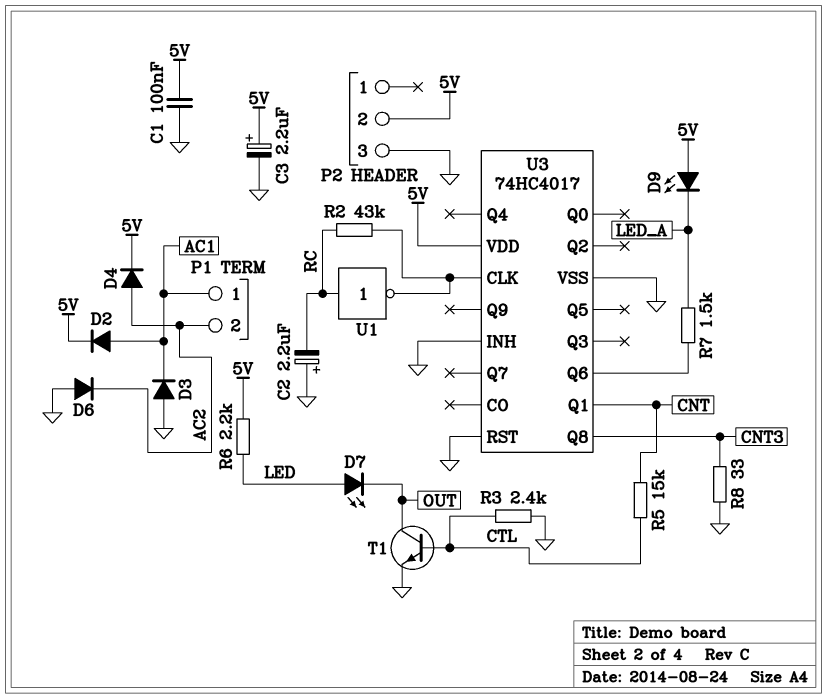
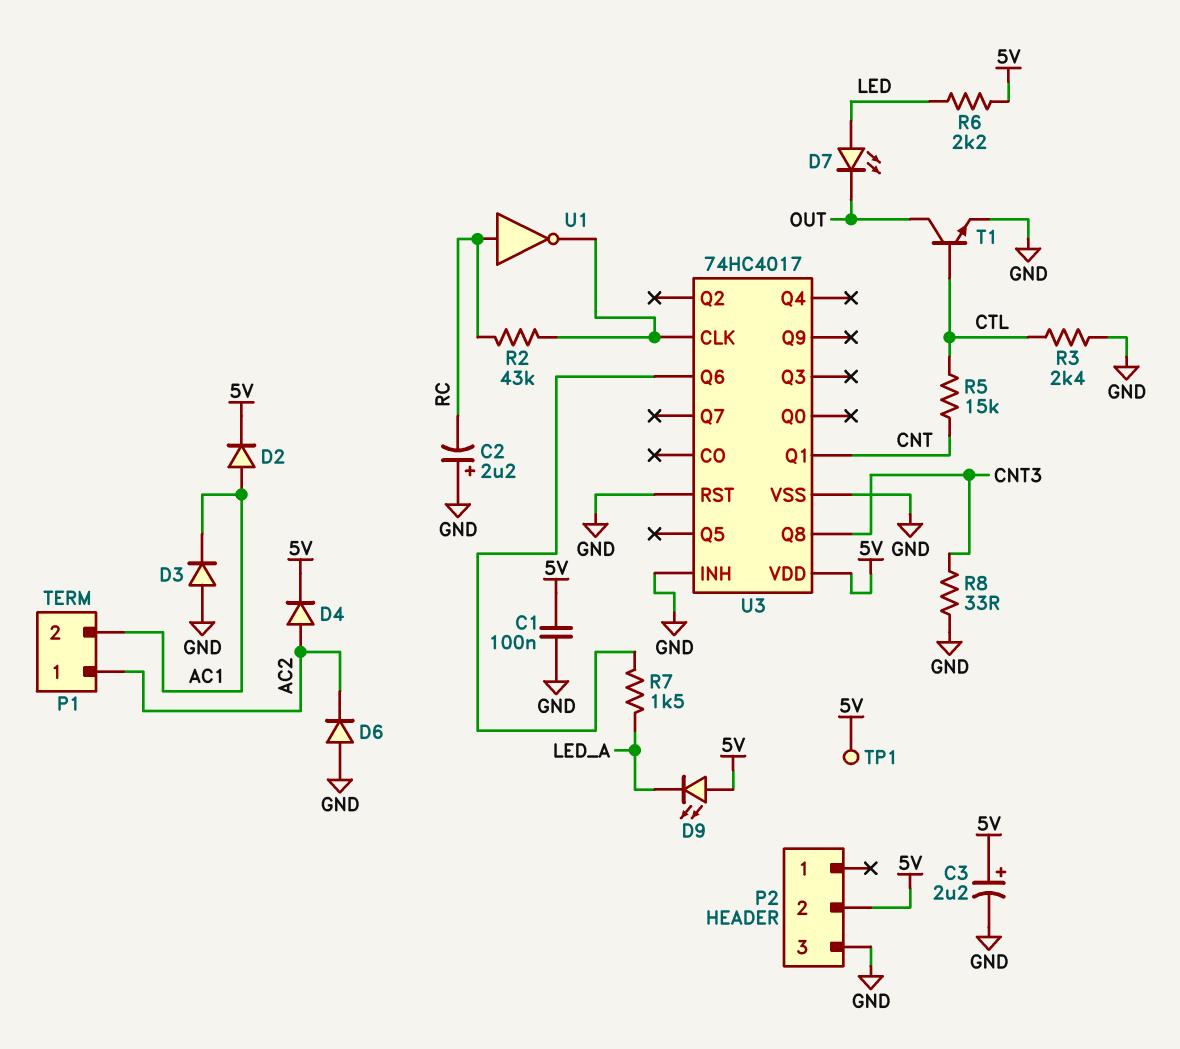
P1 pin 1: AC1 -> AC2
P1 pin 2: AC2 -> AC1
TP1: none -> test point (5V)

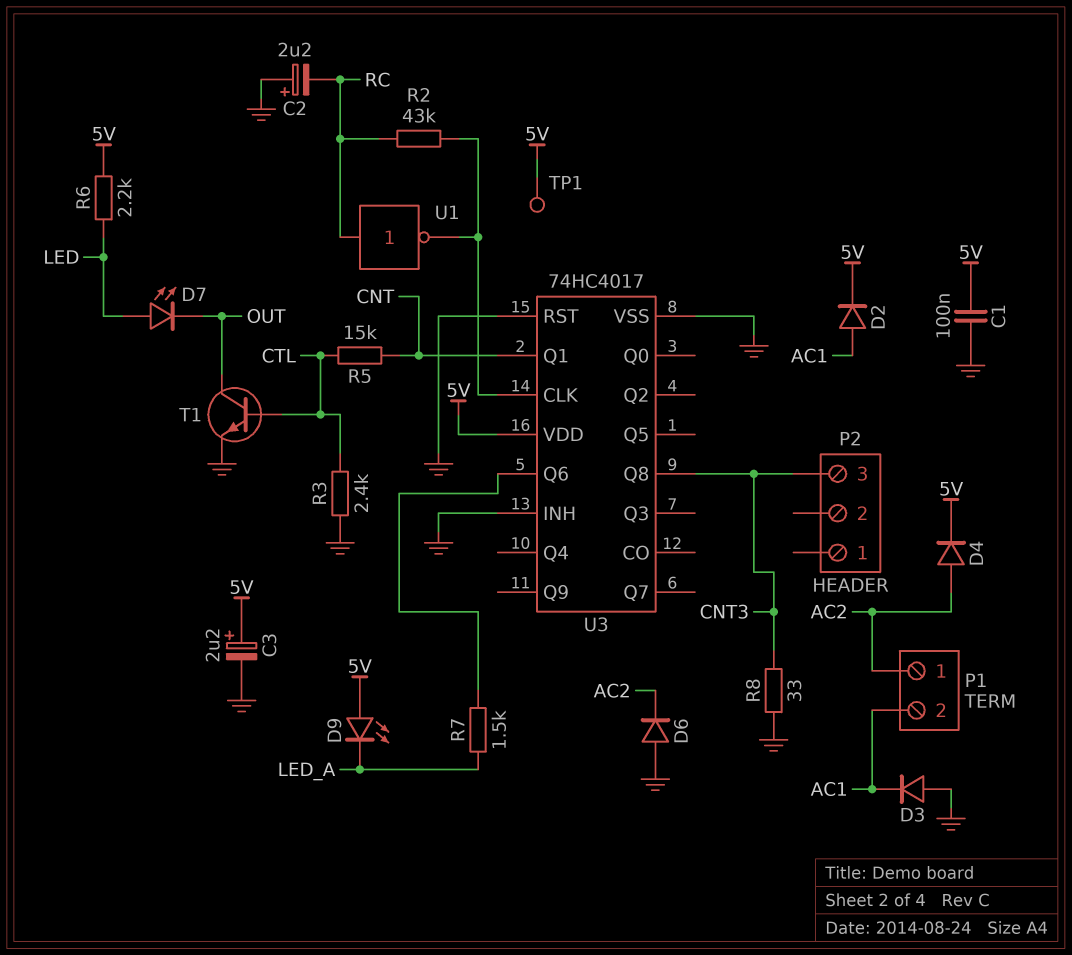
P2 pin 2: 5V -> none
P2 pin 3: GND -> CNT3

